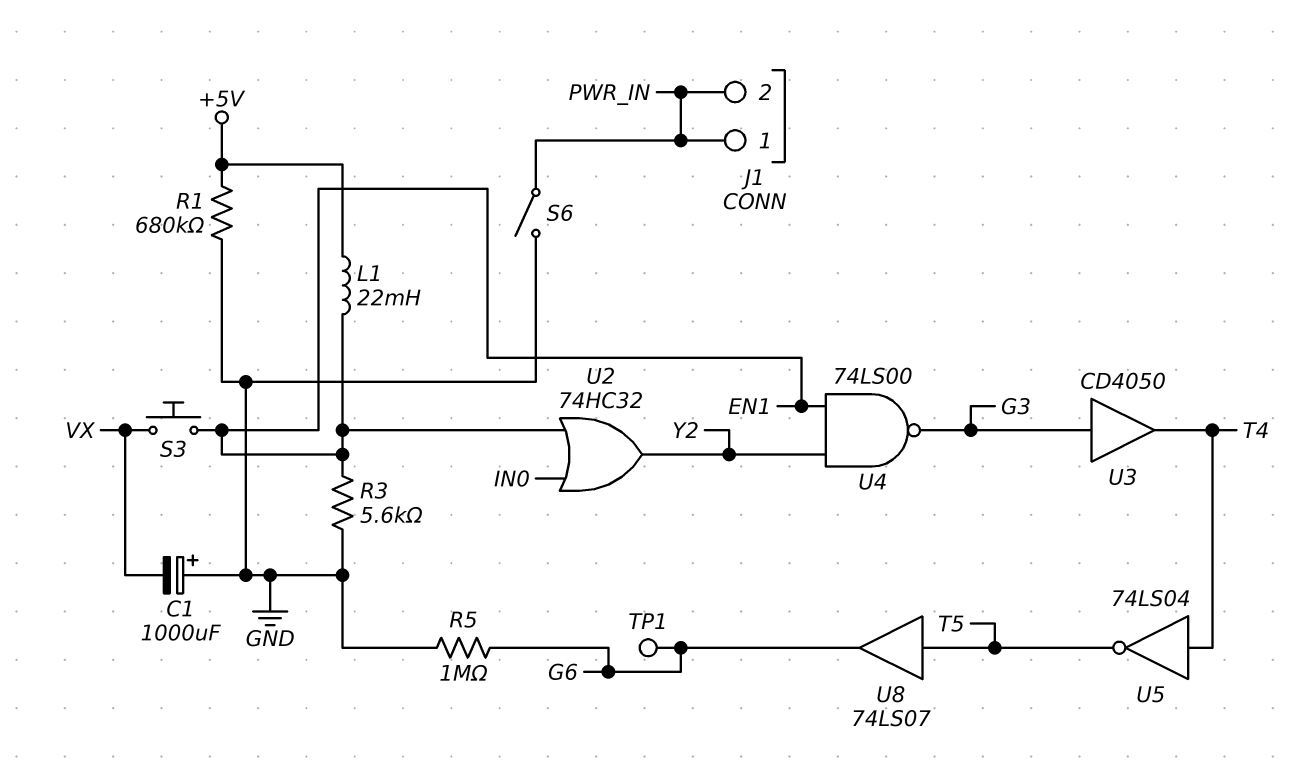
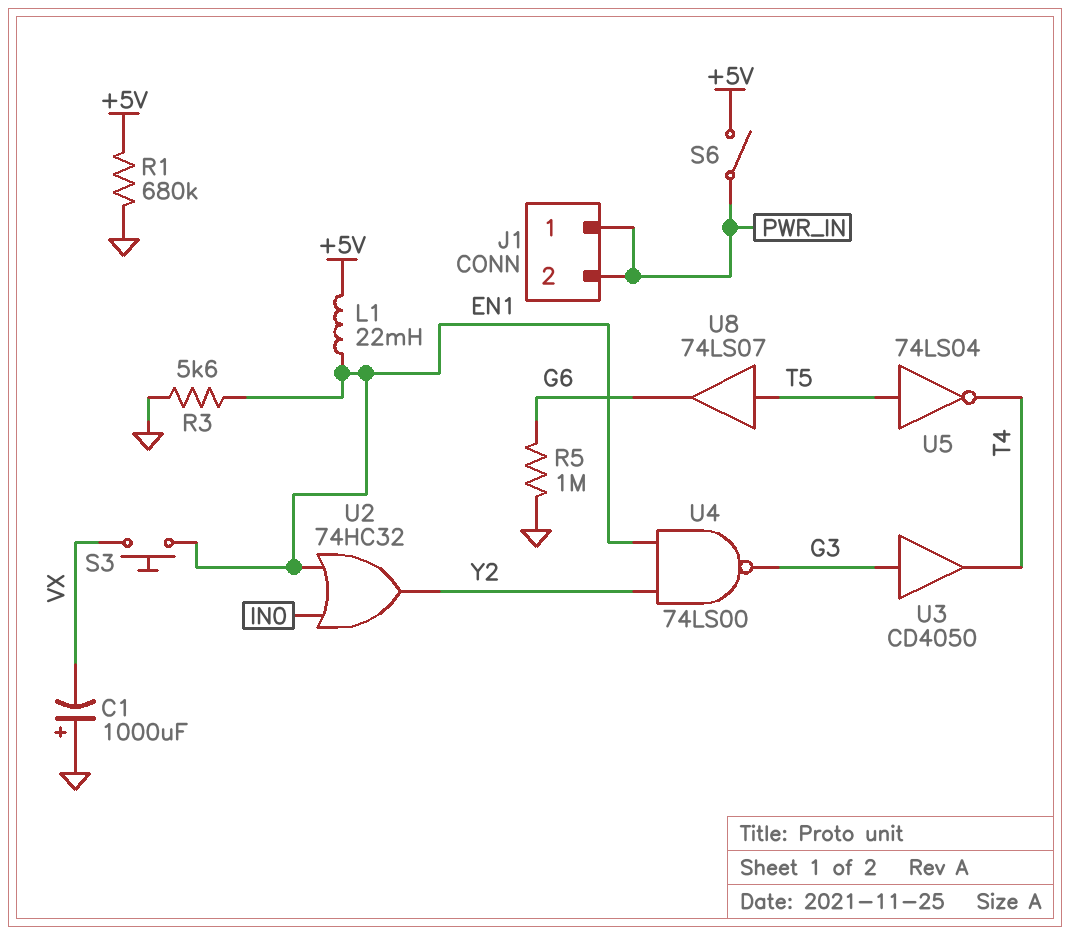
S6: switch (GND, PWR_IN) -> switch (+5V, PWR_IN)
TP1: test point (G6) -> none
U5: NOT 74LS04 (in T4, out T5) -> NOT 74LS04 (in T5, out T4)

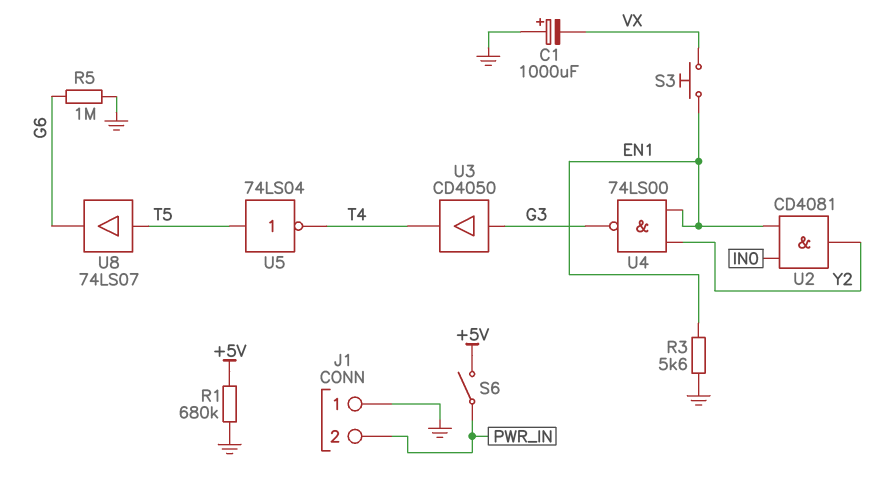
J1 pin 1: PWR_IN -> GND
L1: 22mH (+5V, EN1) -> none
U2: OR 74HC32 (in EN1, in IN0, out Y2) -> AND CD4081 (in EN1, in IN0, out Y2)

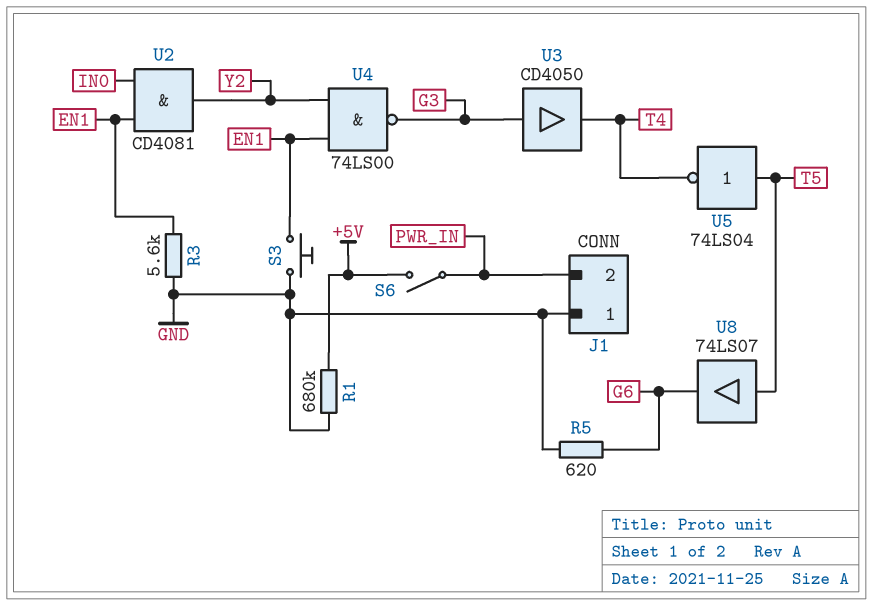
C1: 1000uF (plus GND, minus VX) -> none
R5: 1M (G6, GND) -> 620 (G6, GND)
S3: button (EN1, VX) -> button (EN1, GND)

